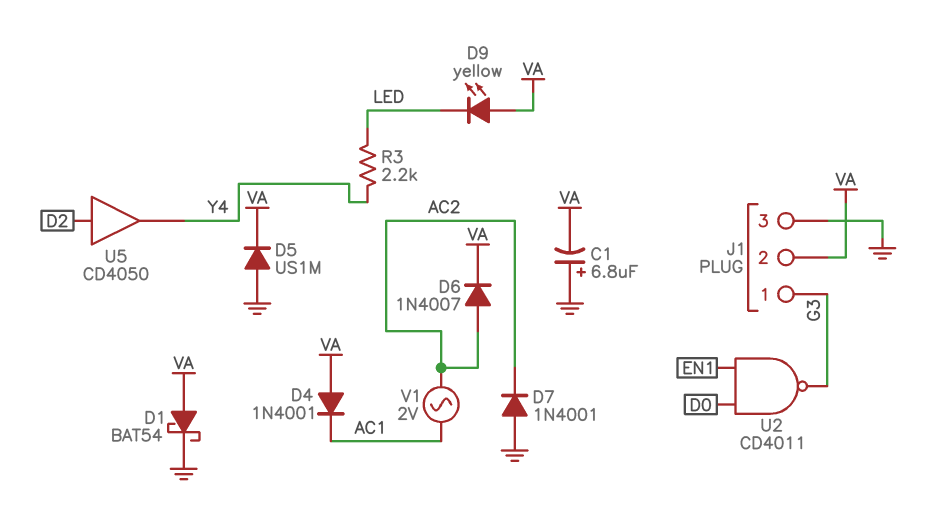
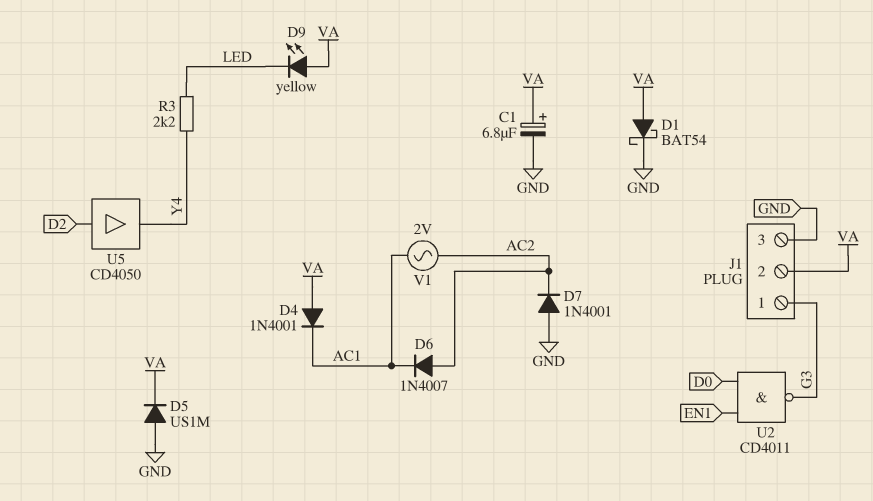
C1: 6.8uF (plus GND, minus VA) -> 6.8uF (plus VA, minus GND)
D6: diode 1N4007 (A AC2, K VA) -> diode 1N4007 (A AC2, K AC1)

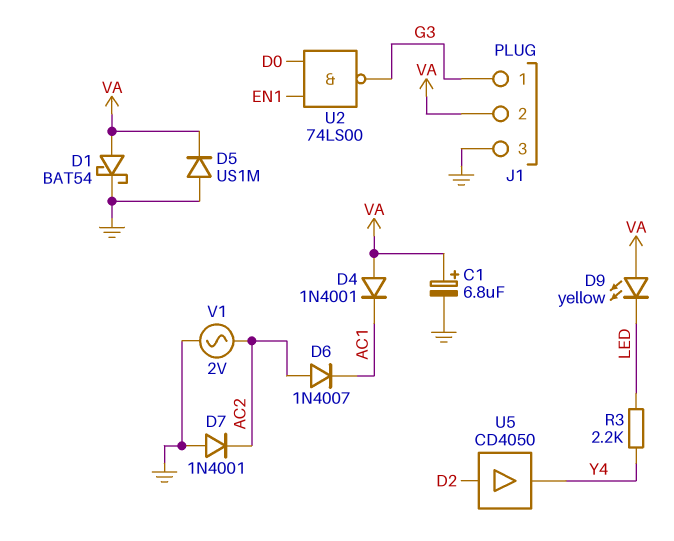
U2: NAND CD4011 (in D0, in EN1, out G3) -> NAND 74LS00 (in D0, in EN1, out G3)
V1: AC 2V (AC1, AC2) -> AC 2V (AC2, GND)

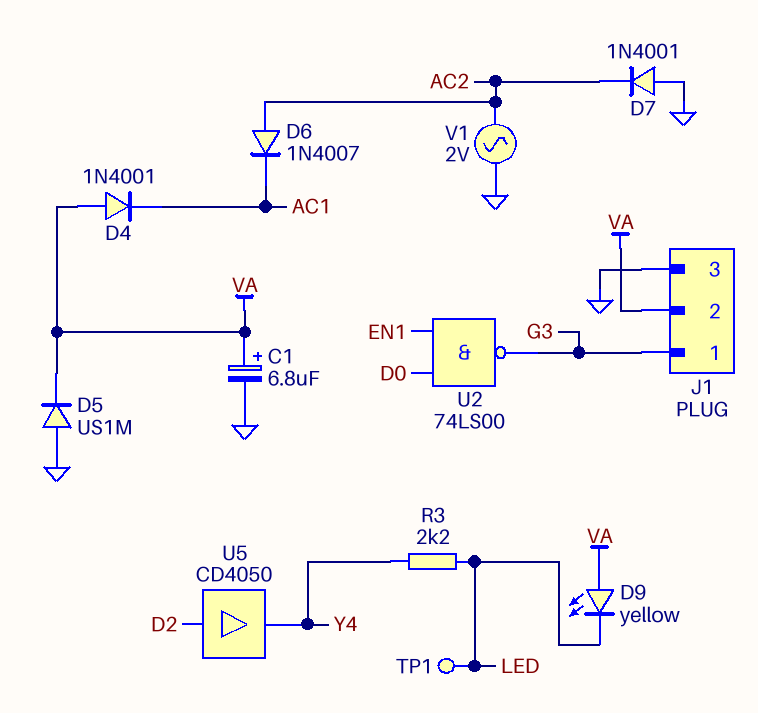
D1: schottky BAT54 (A VA, K GND) -> none
TP1: none -> test point (LED)

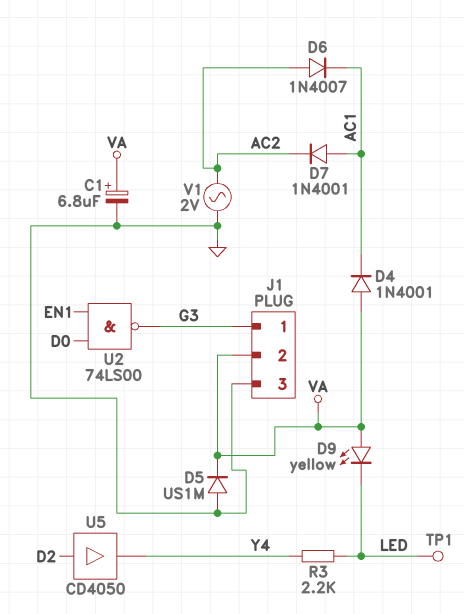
D7: diode 1N4001 (A GND, K AC2) -> diode 1N4001 (A AC1, K AC2)

